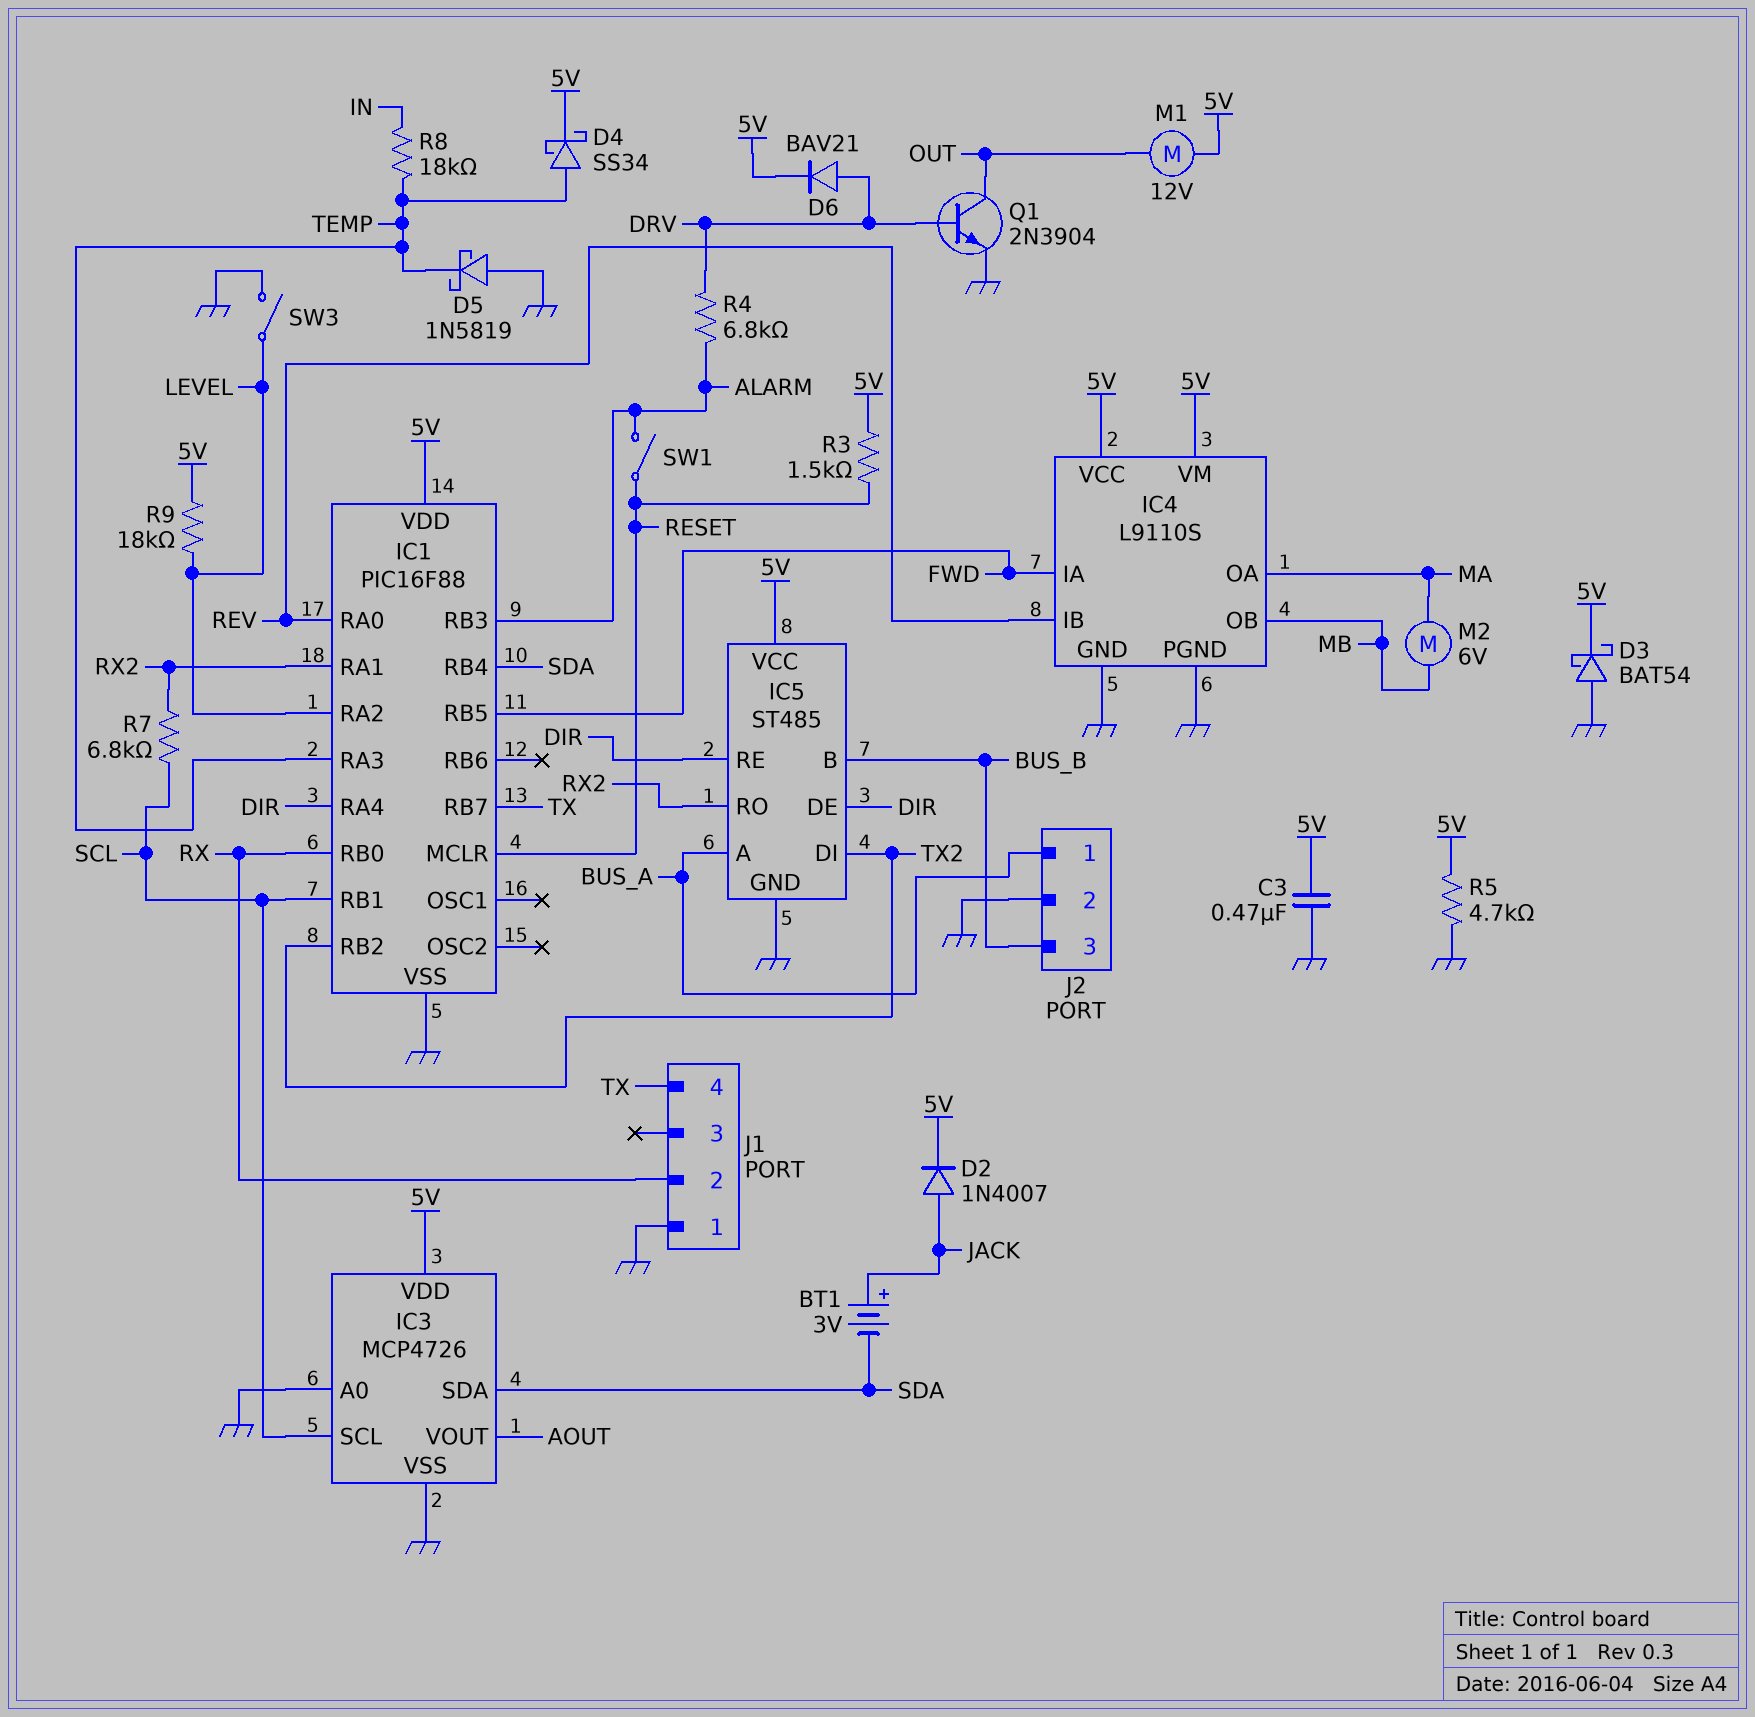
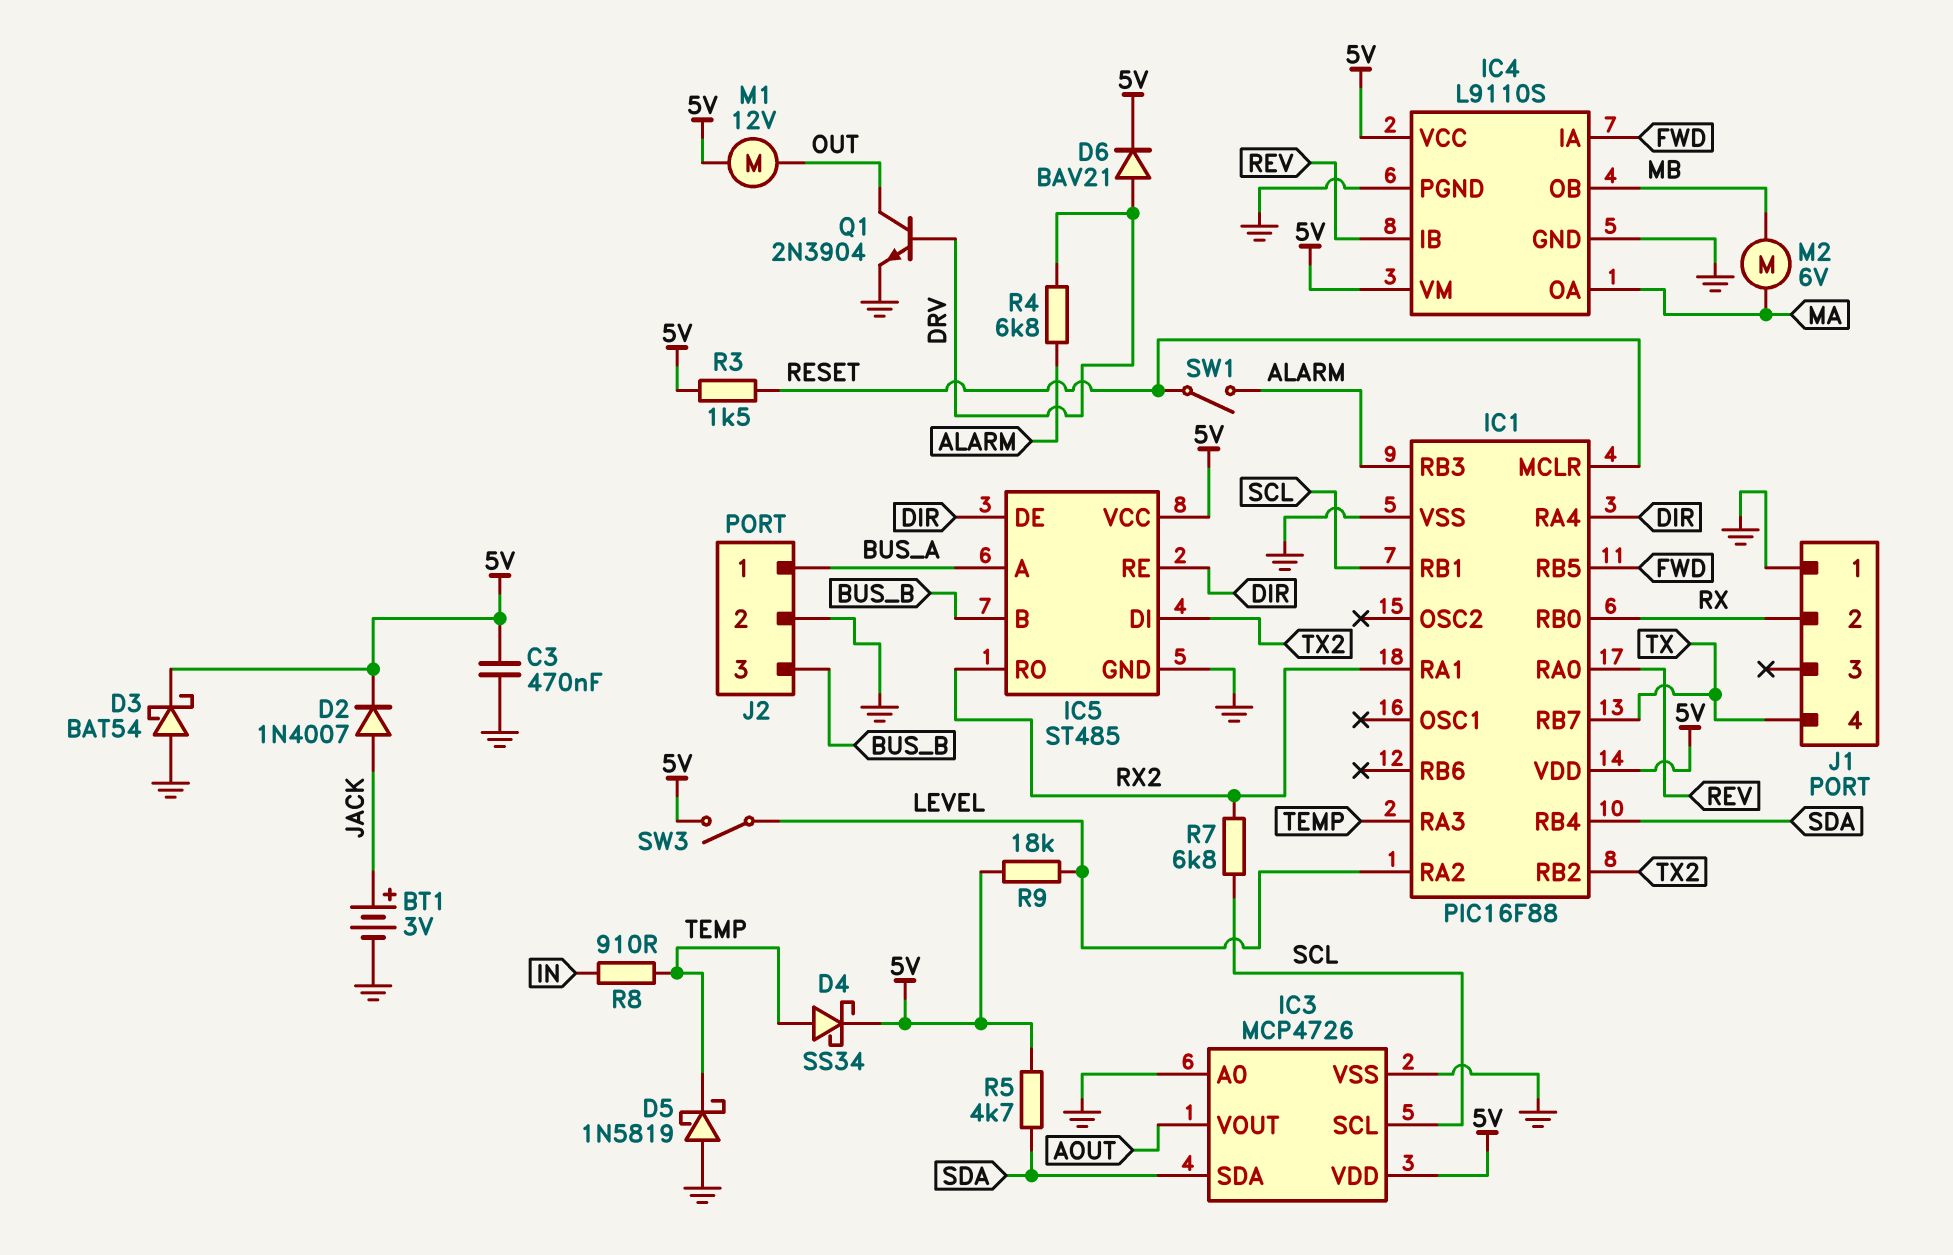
BT1: 3V (plus JACK, minus SDA) -> 3V (plus JACK, minus GND)
R5: 4.7k (5V, GND) -> 4.7k (5V, SDA)
R8: 18k (IN, TEMP) -> 910 (IN, TEMP)
SW3: switch (GND, LEVEL) -> switch (5V, LEVEL)

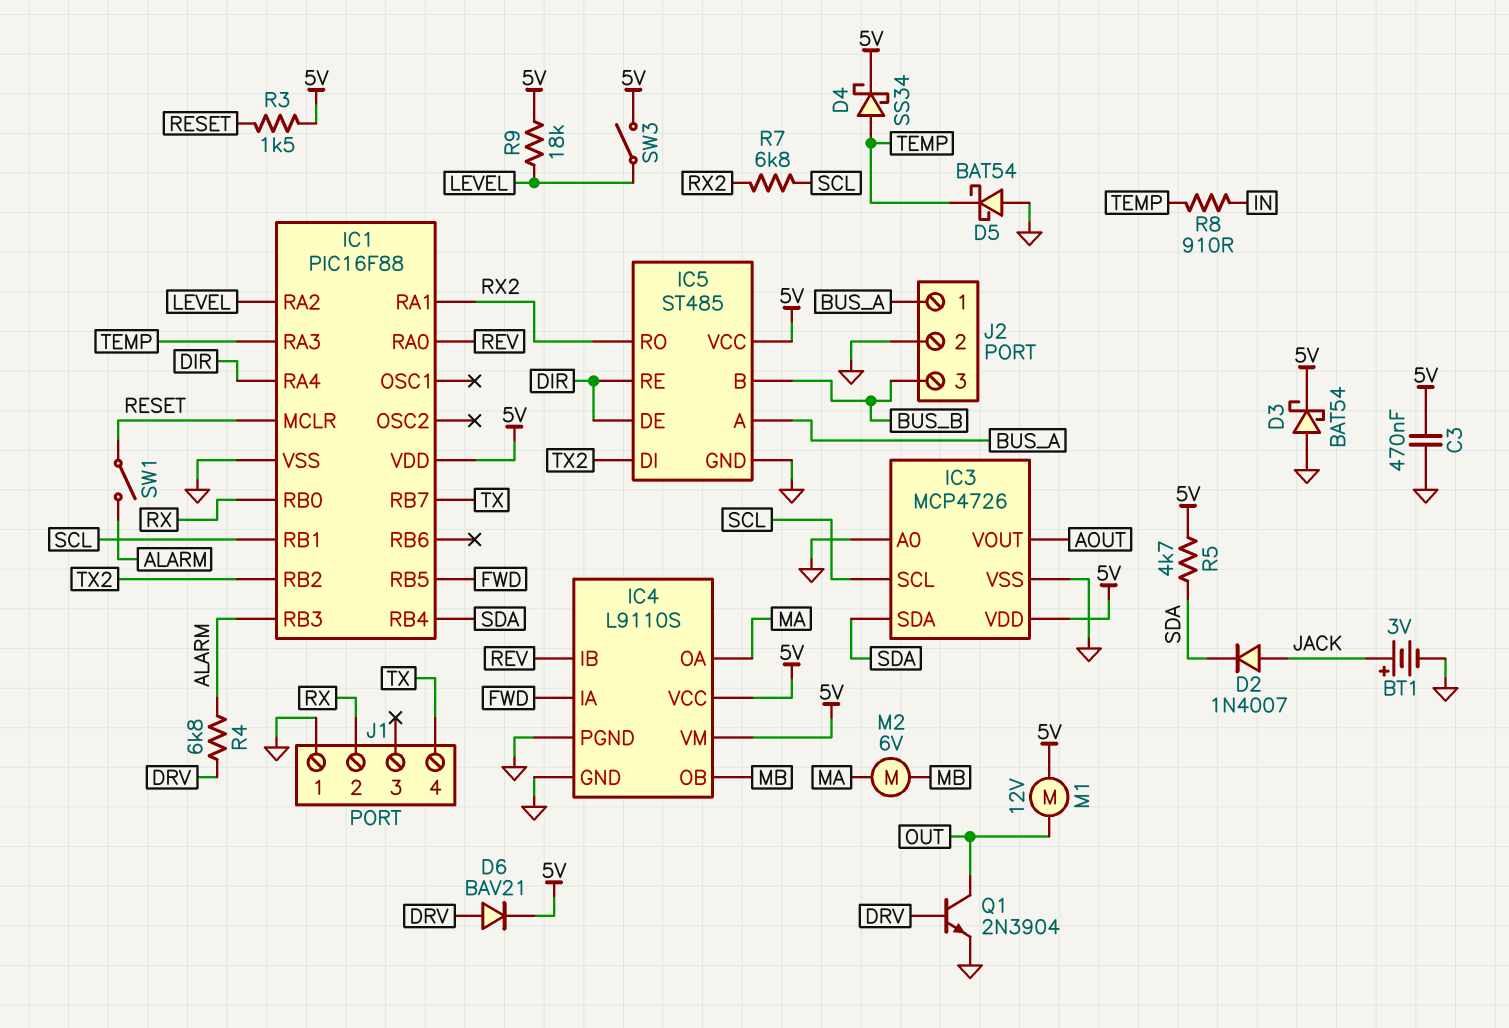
D2: diode 1N4007 (A JACK, K 5V) -> diode 1N4007 (A JACK, K SDA)
D5: schottky 1N5819 (A GND, K TEMP) -> schottky BAT54 (A GND, K TEMP)

